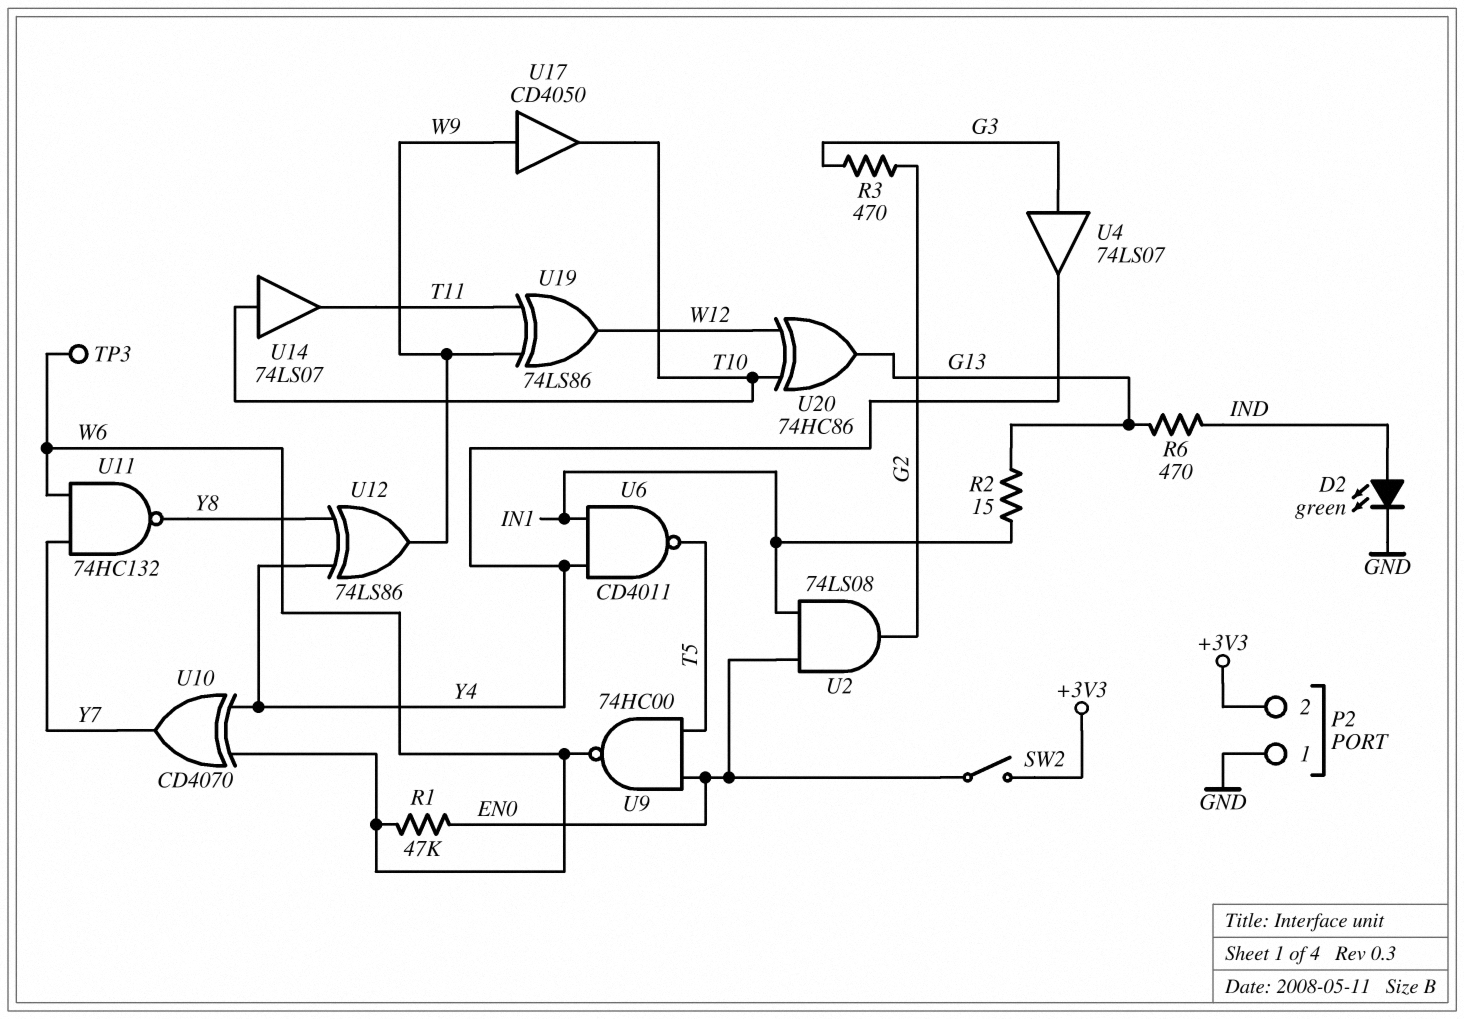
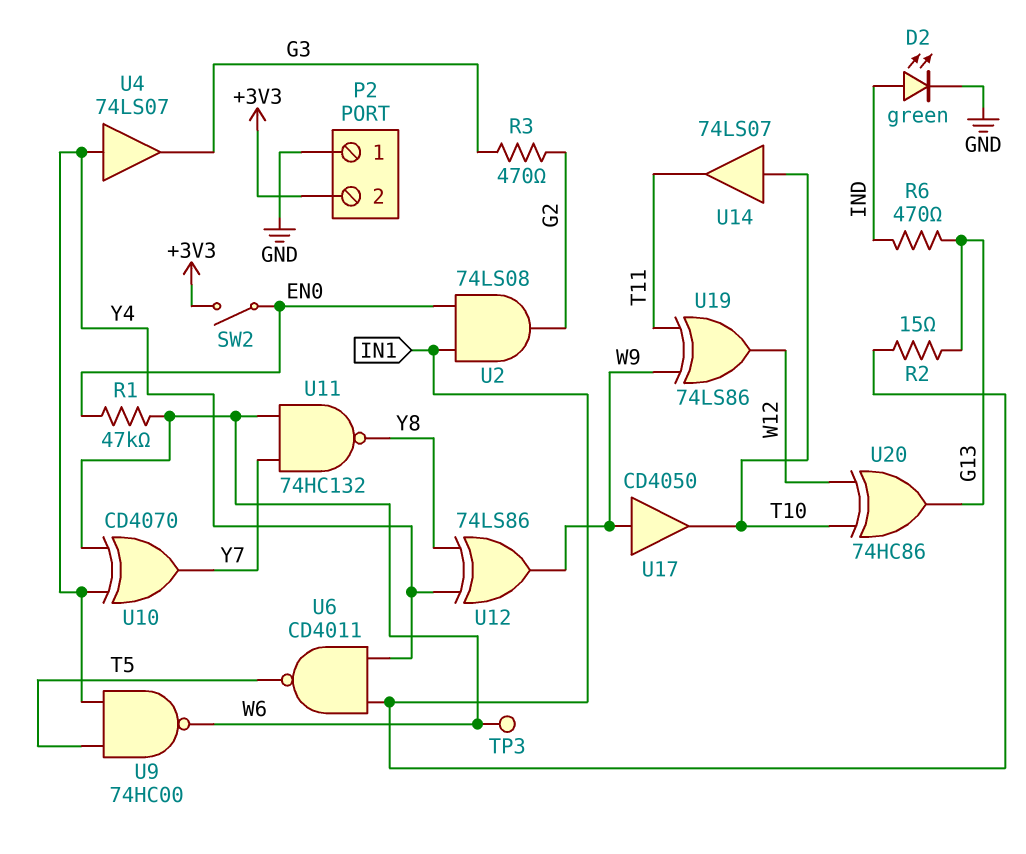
U4: buffer 74LS07 (in G3, out Y4) -> buffer 74LS07 (in Y4, out G3)
U9: NAND 74HC00 (in EN0, in T5, out W6) -> NAND 74HC00 (in T5, in Y4, out W6)

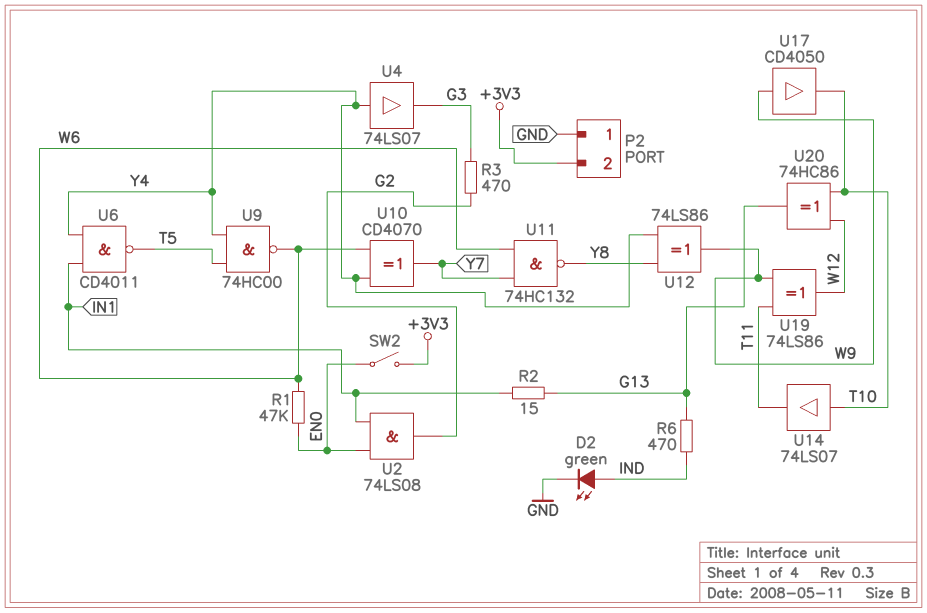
TP3: test point (W6) -> none

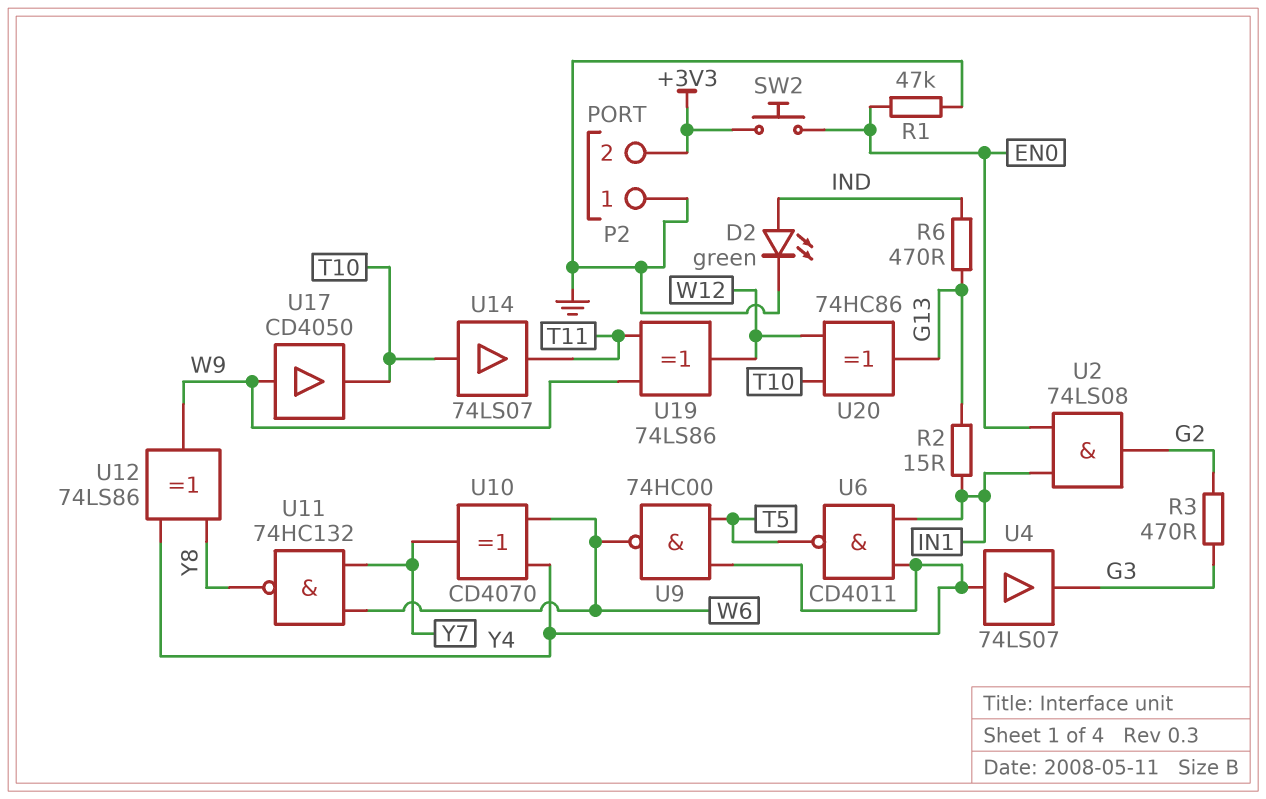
R1: 47k (EN0, W6) -> 47k (EN0, GND)
SW2: switch (+3V3, EN0) -> button (+3V3, EN0)

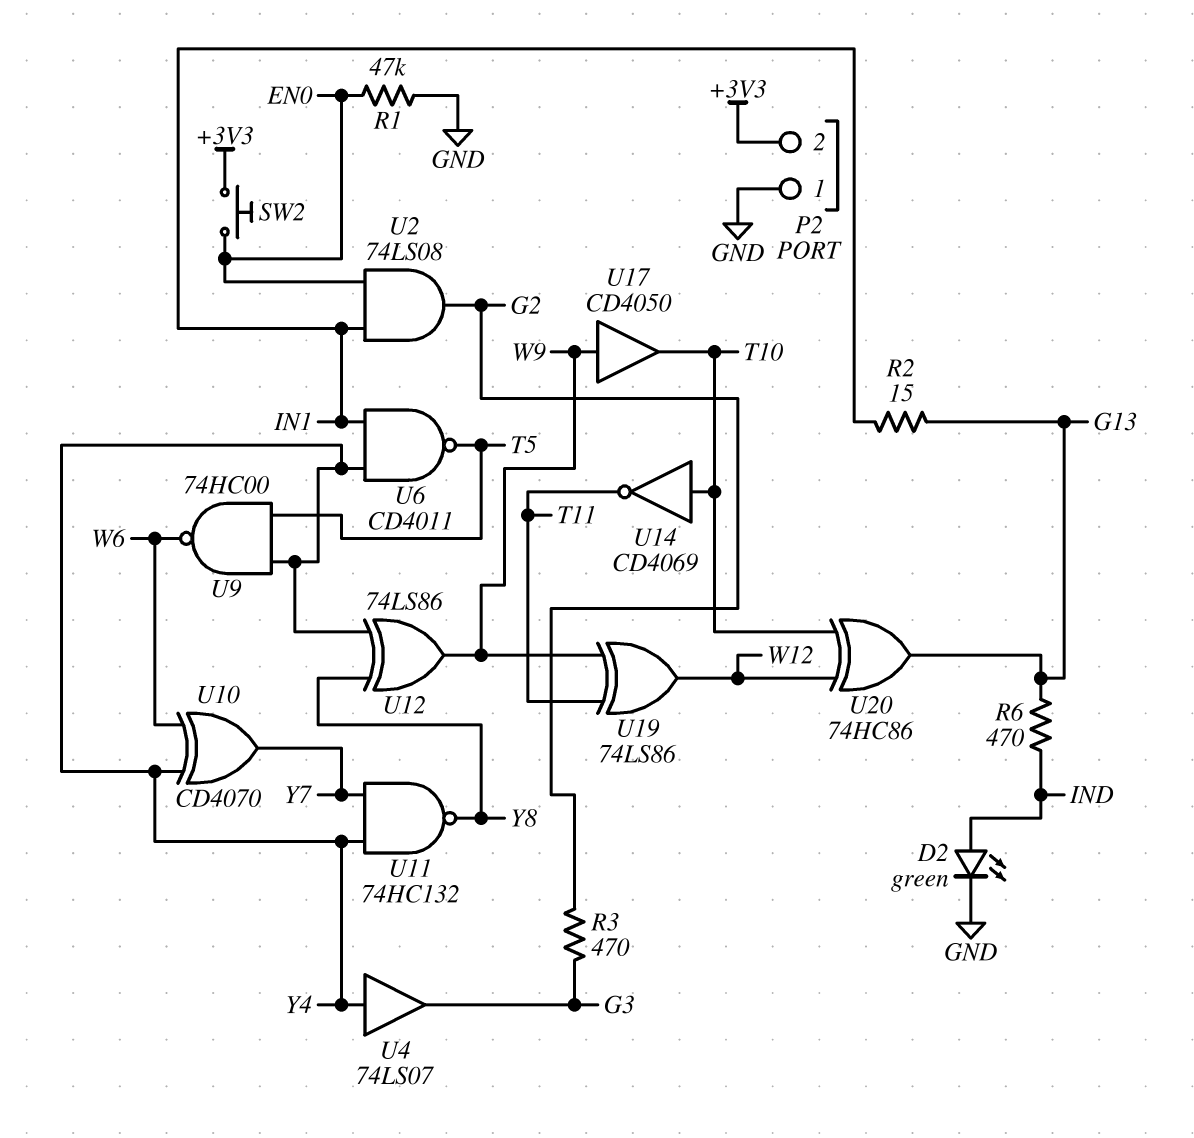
U11: NAND 74HC132 (in W6, in Y7, out Y8) -> NAND 74HC132 (in Y4, in Y7, out Y8)
U14: buffer 74LS07 (in T10, out T11) -> NOT CD4069 (in T10, out T11)

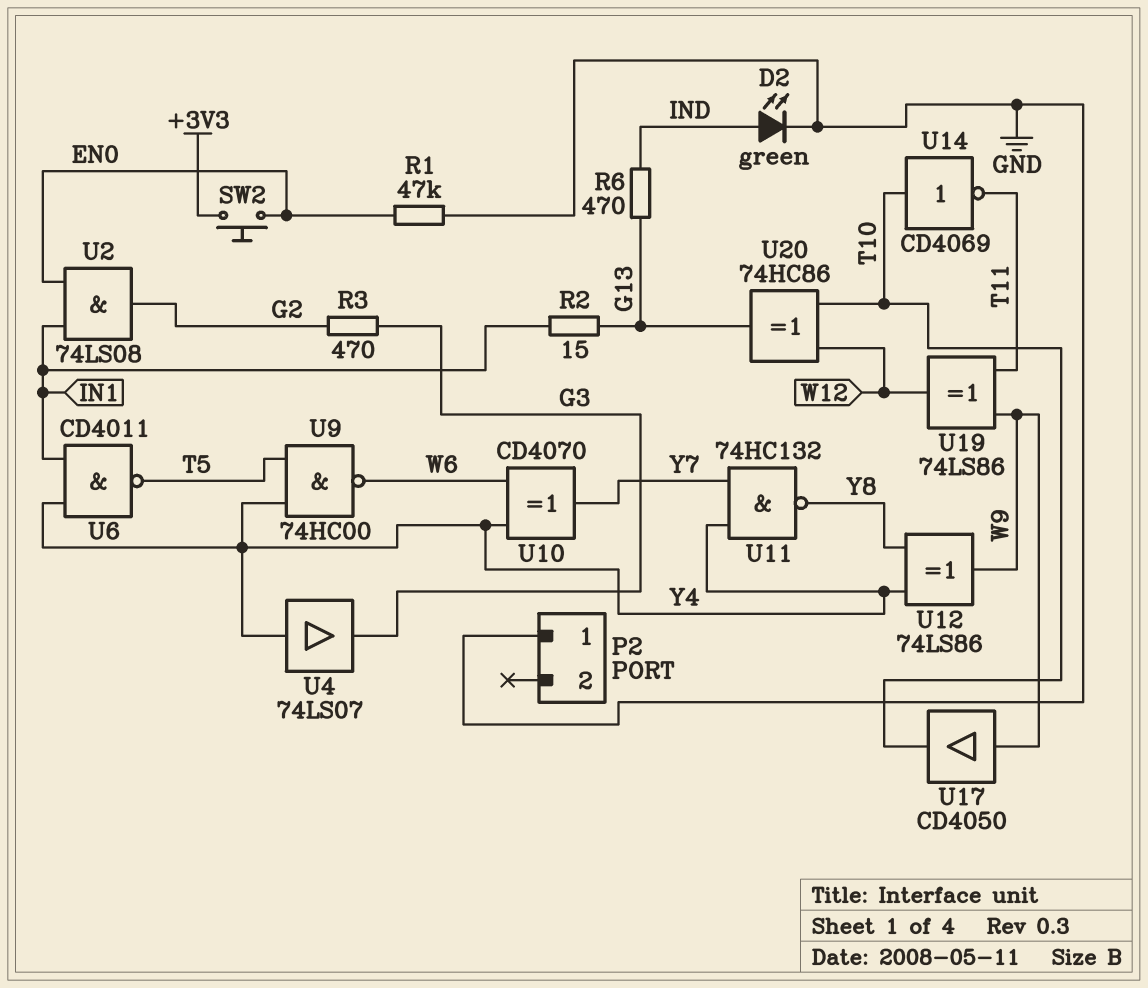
P2 pin 2: +3V3 -> none

